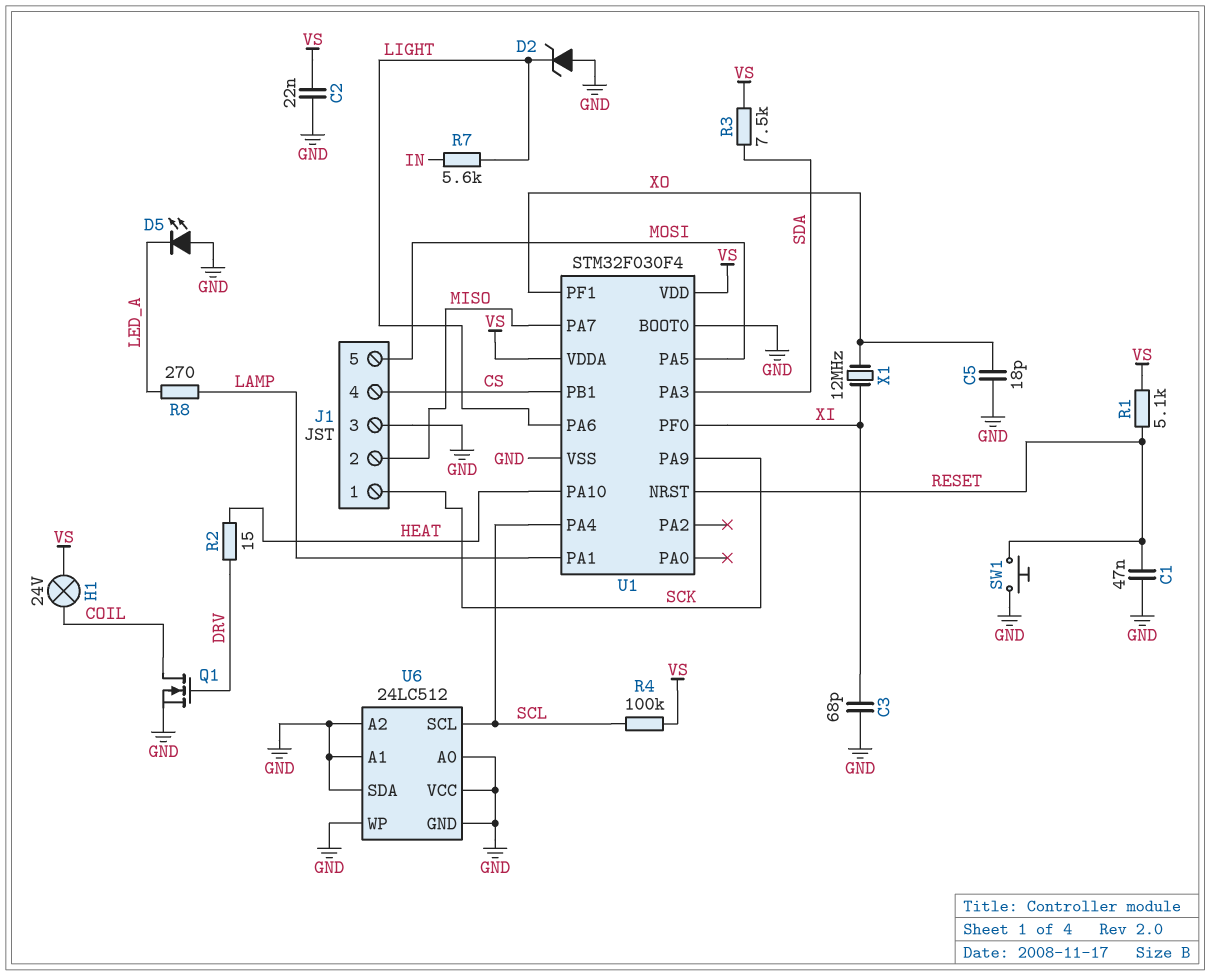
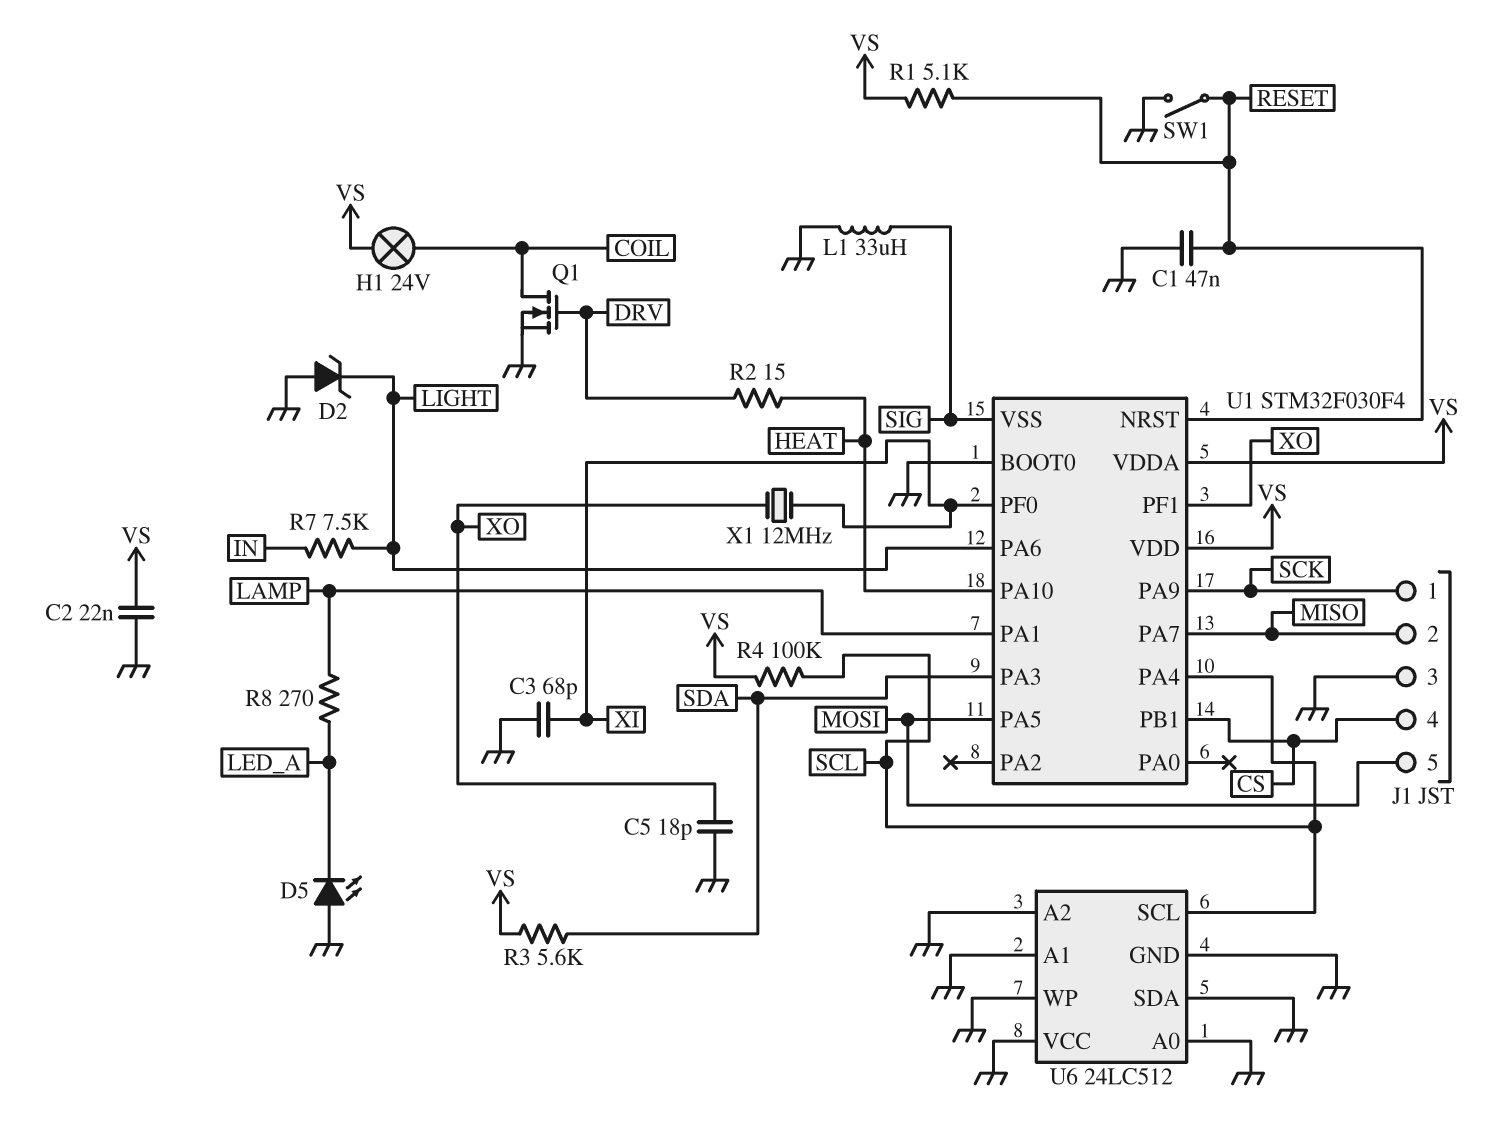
L1: none -> 33uH (GND, SIG)
R3: 7.5k (SDA, VS) -> 5.6k (SDA, VS)
R7: 5.6k (IN, LIGHT) -> 7.5k (IN, LIGHT)
SW1: button (GND, RESET) -> switch (GND, RESET)
U1 pin VSS: GND -> SIG

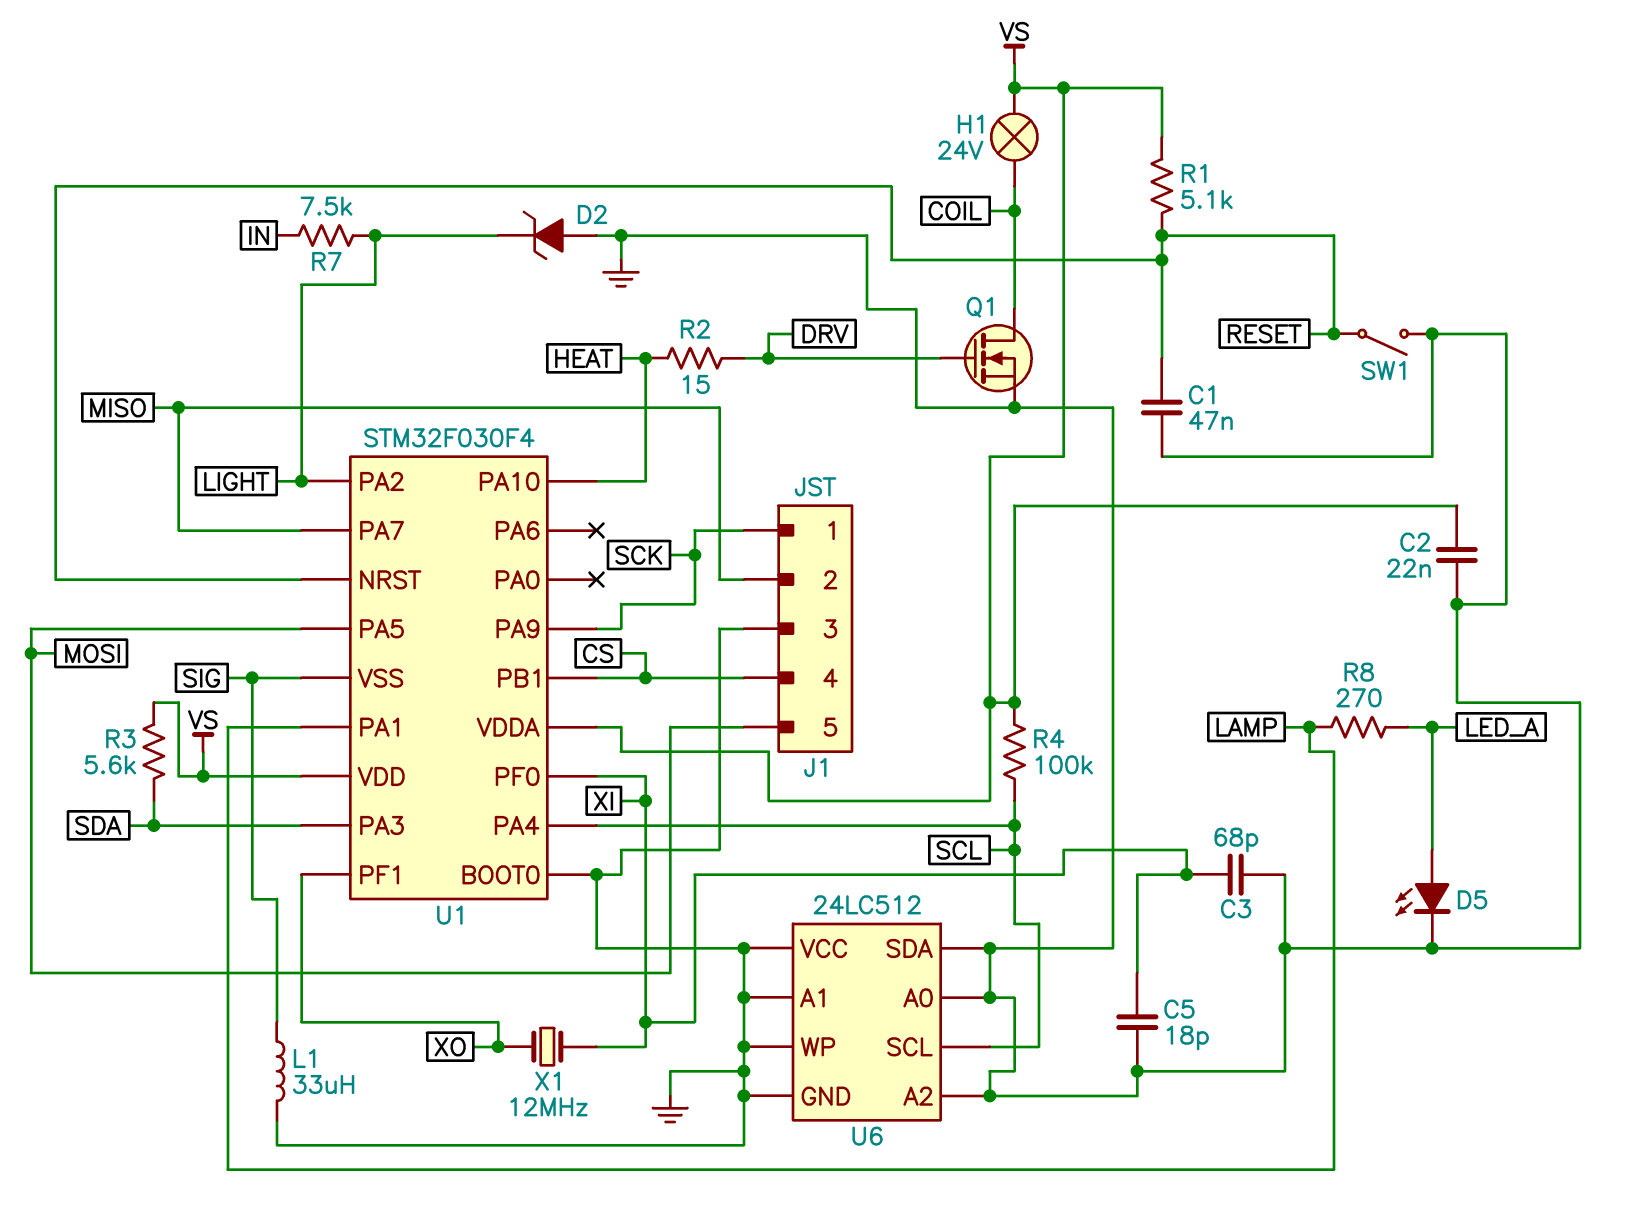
C5: 18pF (GND, XO) -> 18pF (GND, XI)
D5: LED (A GND, K LED_A) -> LED (A LED_A, K GND)
U1 pin PA2: none -> LIGHT
U1 pin PA6: LIGHT -> none

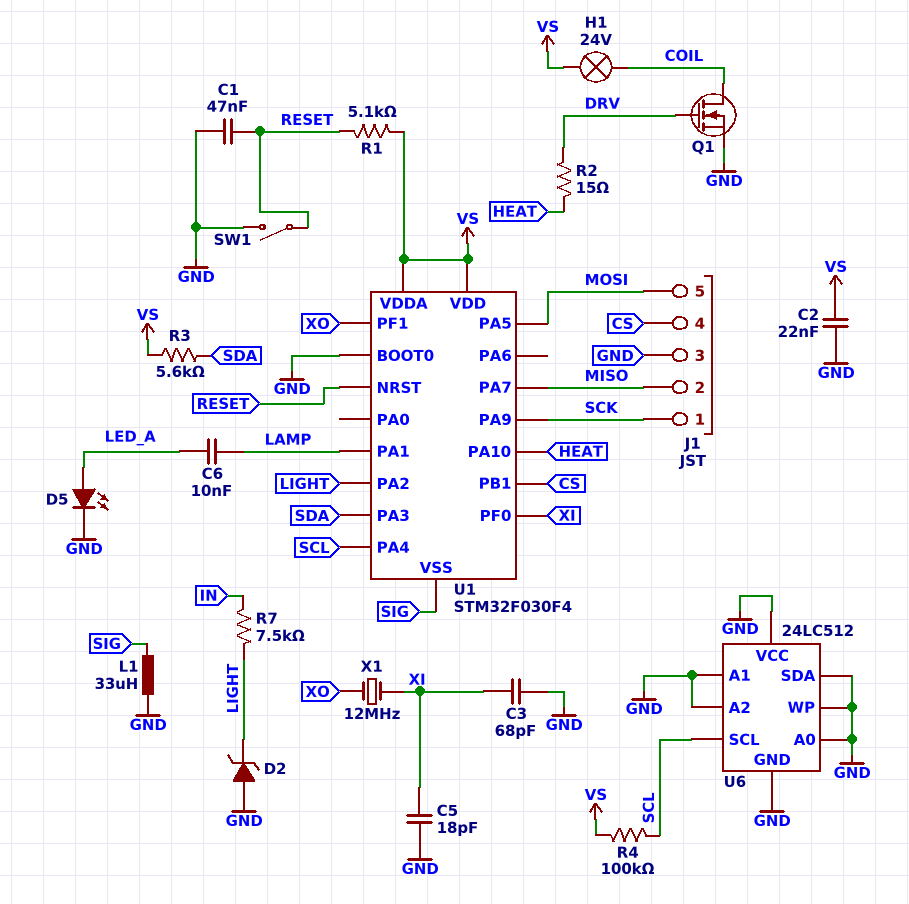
C6: none -> 10nF (LAMP, LED_A)
R8: 270 (LAMP, LED_A) -> none

